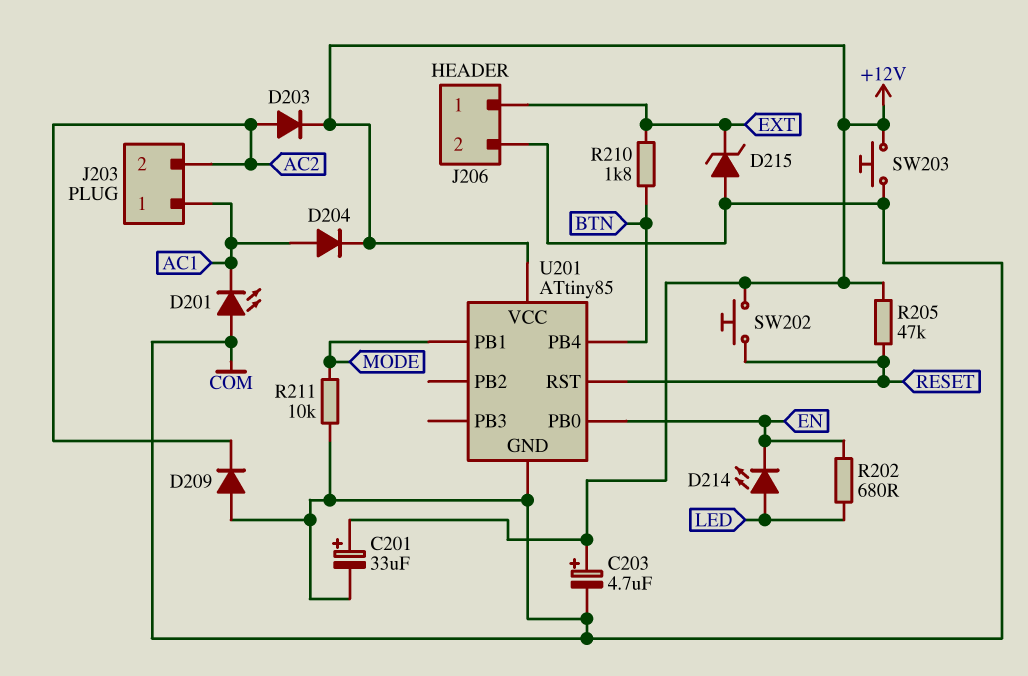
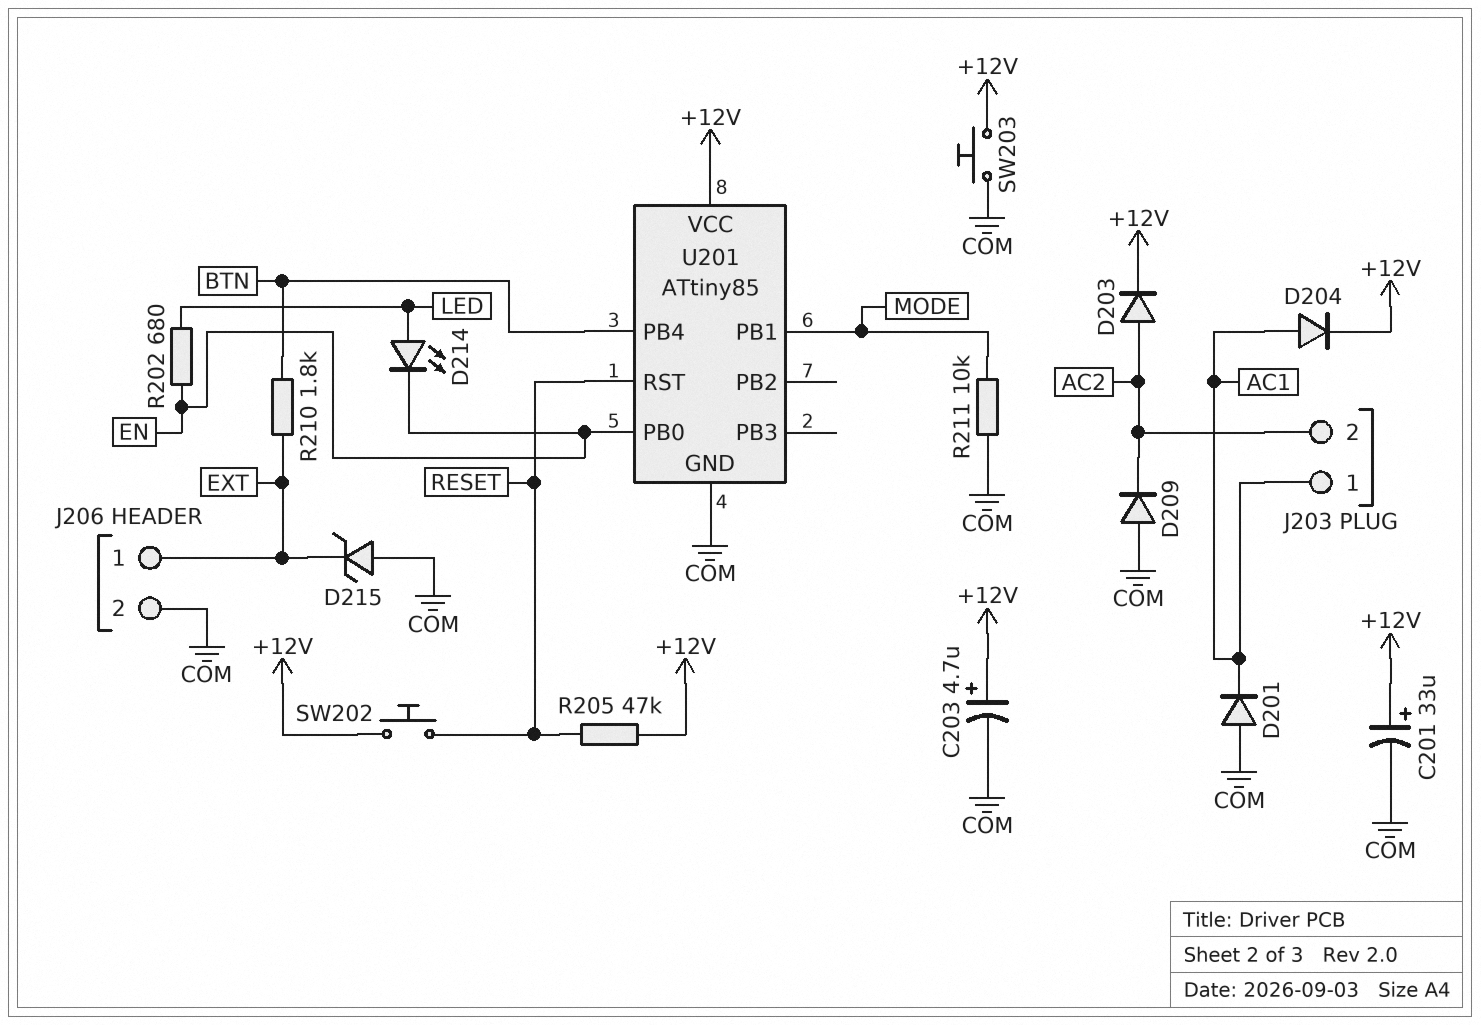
D201: LED (A COM, K AC1) -> diode (A COM, K AC1)

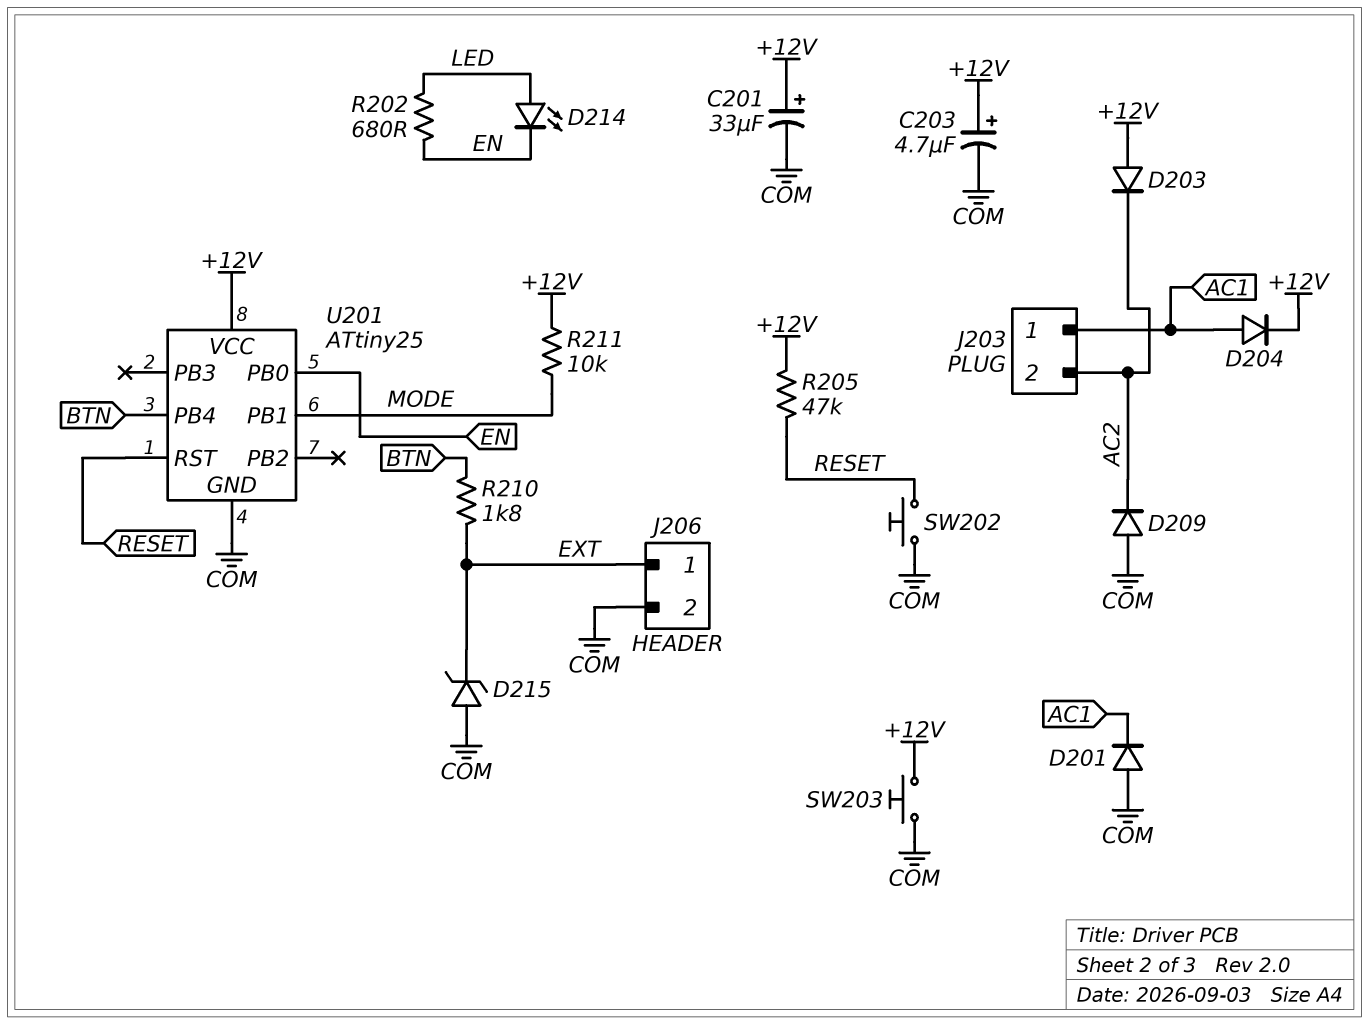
D203: diode (A AC2, K +12V) -> diode (A +12V, K AC2)
R211: 10k (COM, MODE) -> 10k (+12V, MODE)
SW202: button (+12V, RESET) -> button (COM, RESET)
U201: ATtiny85 -> ATtiny25

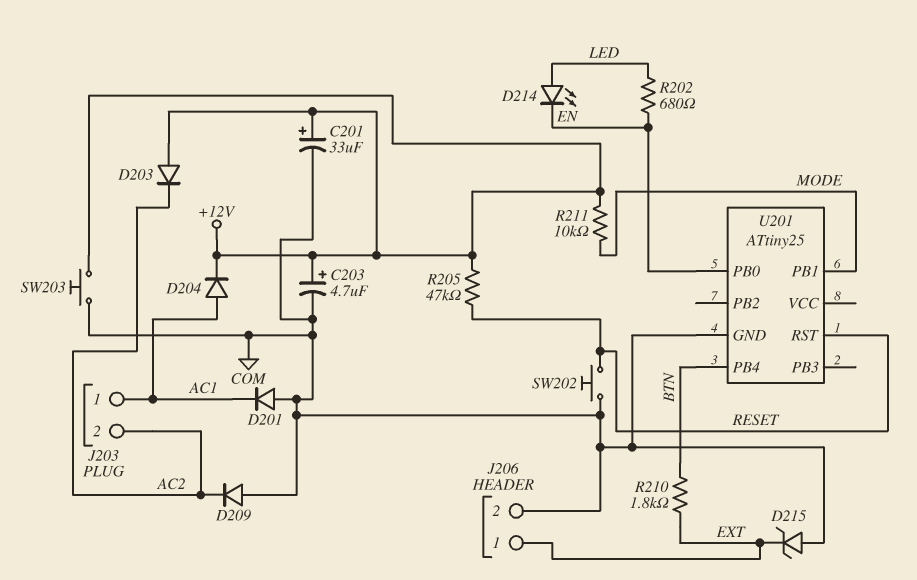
U201 pin VCC: +12V -> none

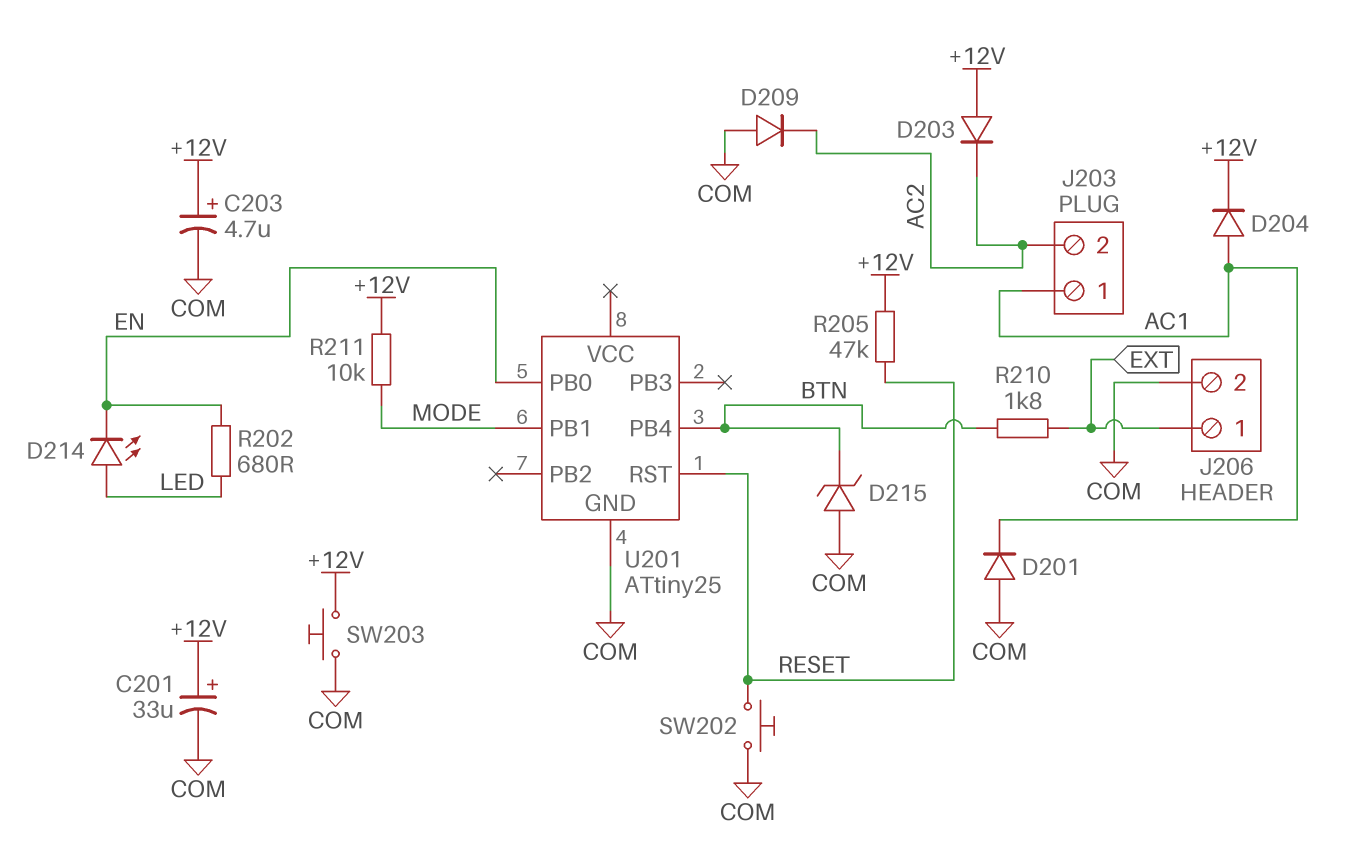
D215: zener (A COM, K EXT) -> zener (A COM, K BTN)

